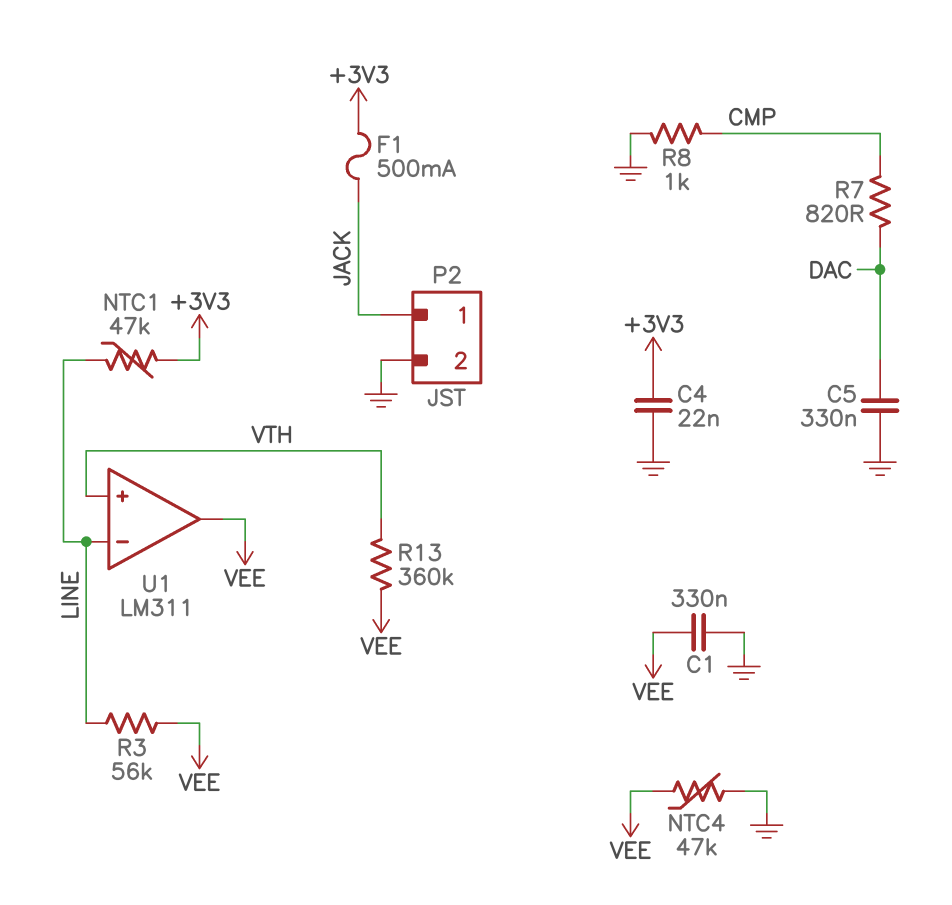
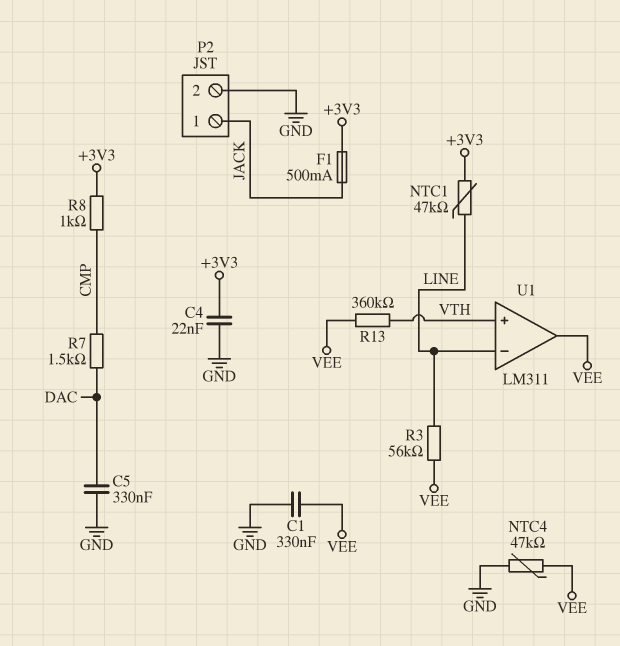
R7: 820 (CMP, DAC) -> 1.5k (CMP, DAC)
R8: 1k (CMP, GND) -> 1k (+3V3, CMP)

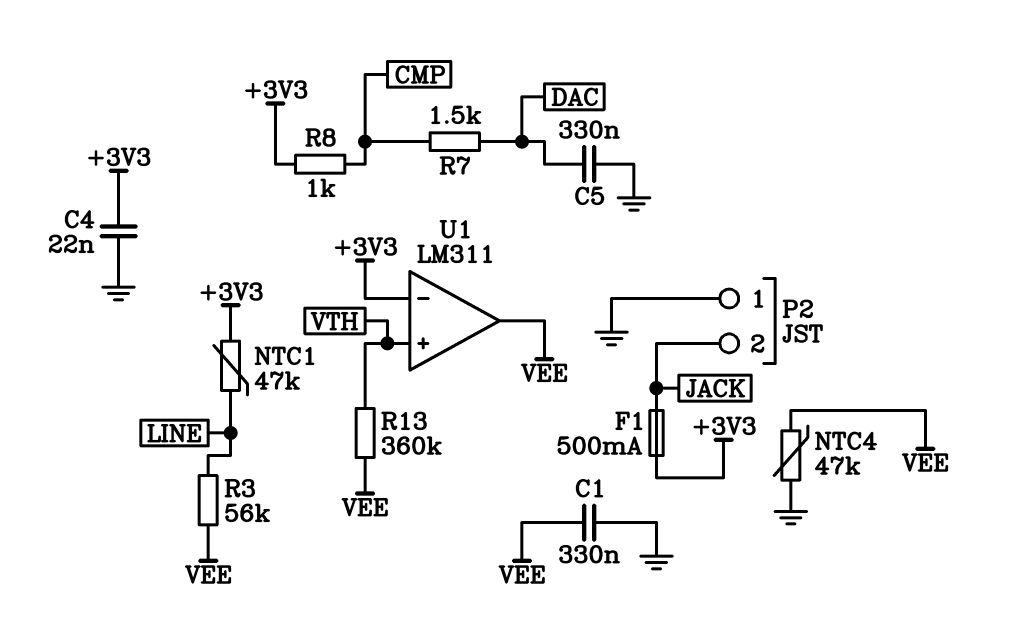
P2 pin 1: JACK -> GND
P2 pin 2: GND -> JACK
U1 pin in-: LINE -> +3V3

